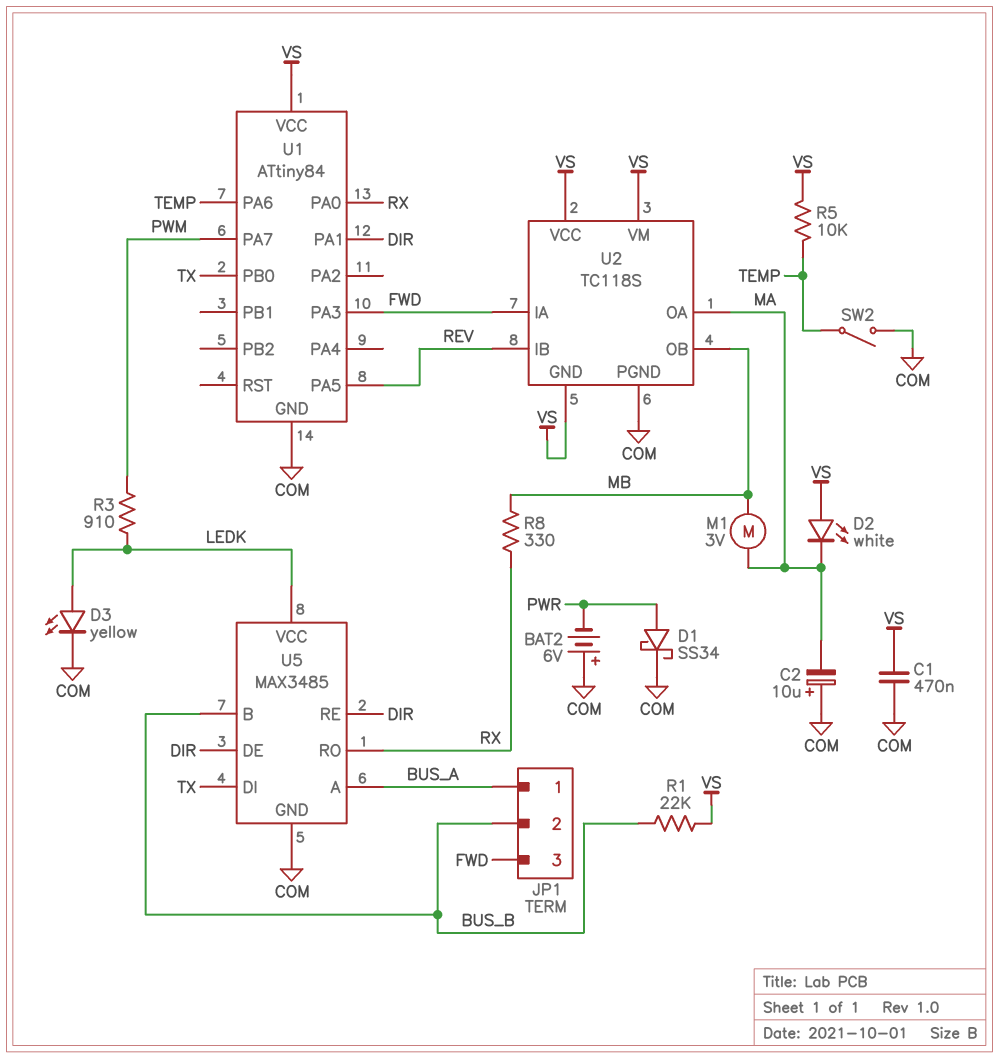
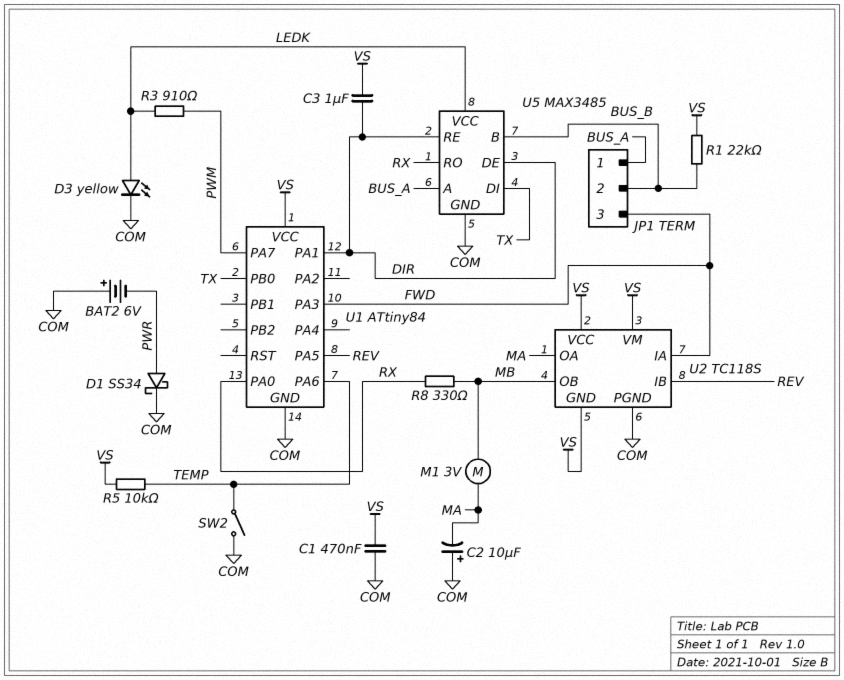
C3: none -> 1uF (DIR, VS)
D2: LED white (A VS, K MA) -> none

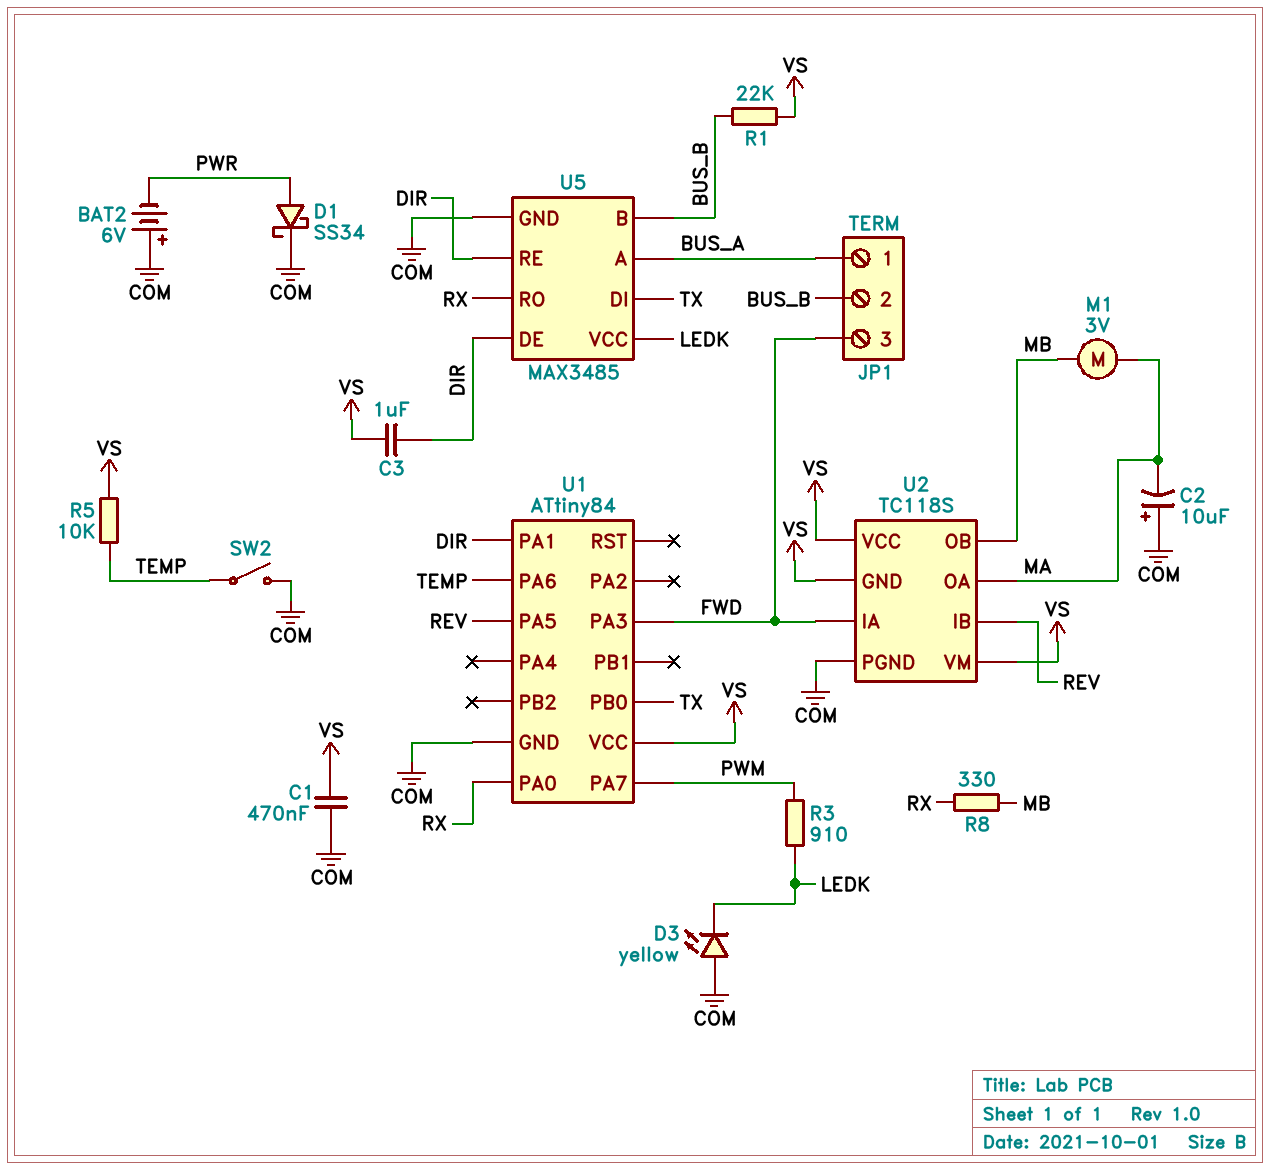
D3: LED yellow (A LEDK, K COM) -> LED yellow (A COM, K LEDK)

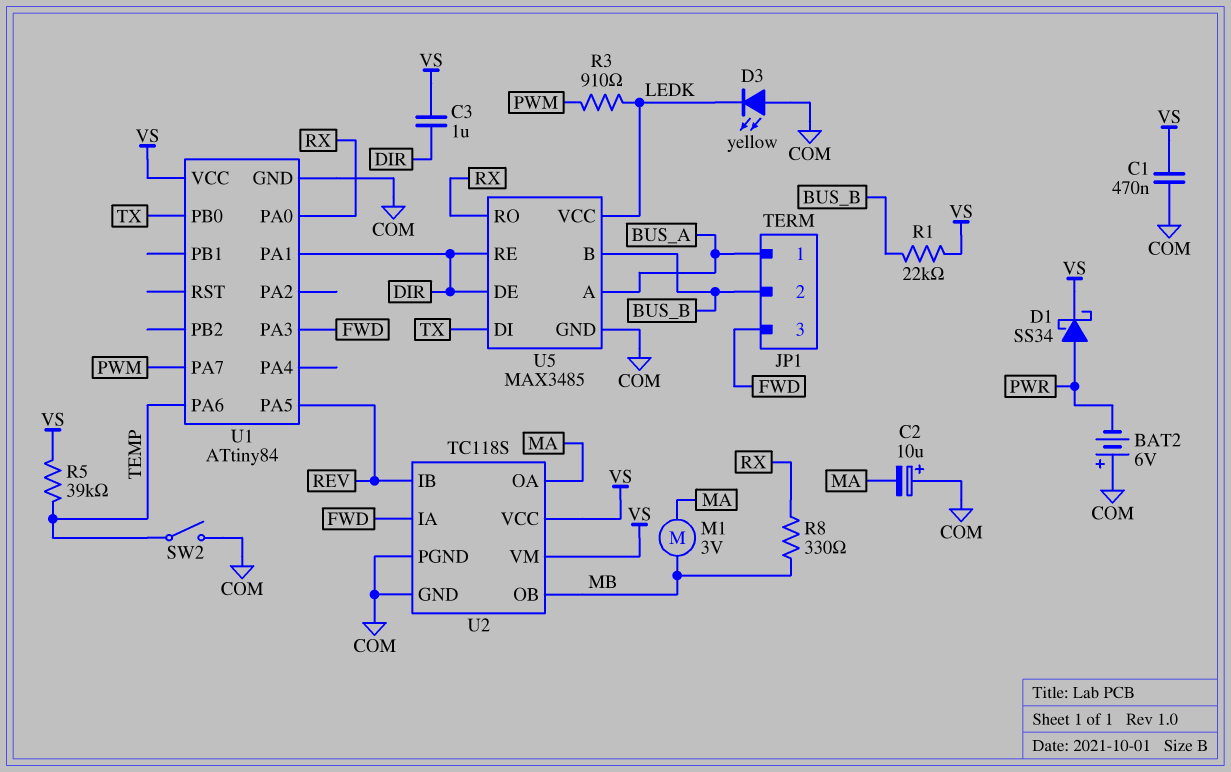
D1: schottky SS34 (A PWR, K COM) -> schottky SS34 (A PWR, K VS)
R5: 10k (TEMP, VS) -> 39k (TEMP, VS)
U2 pin GND: VS -> COM

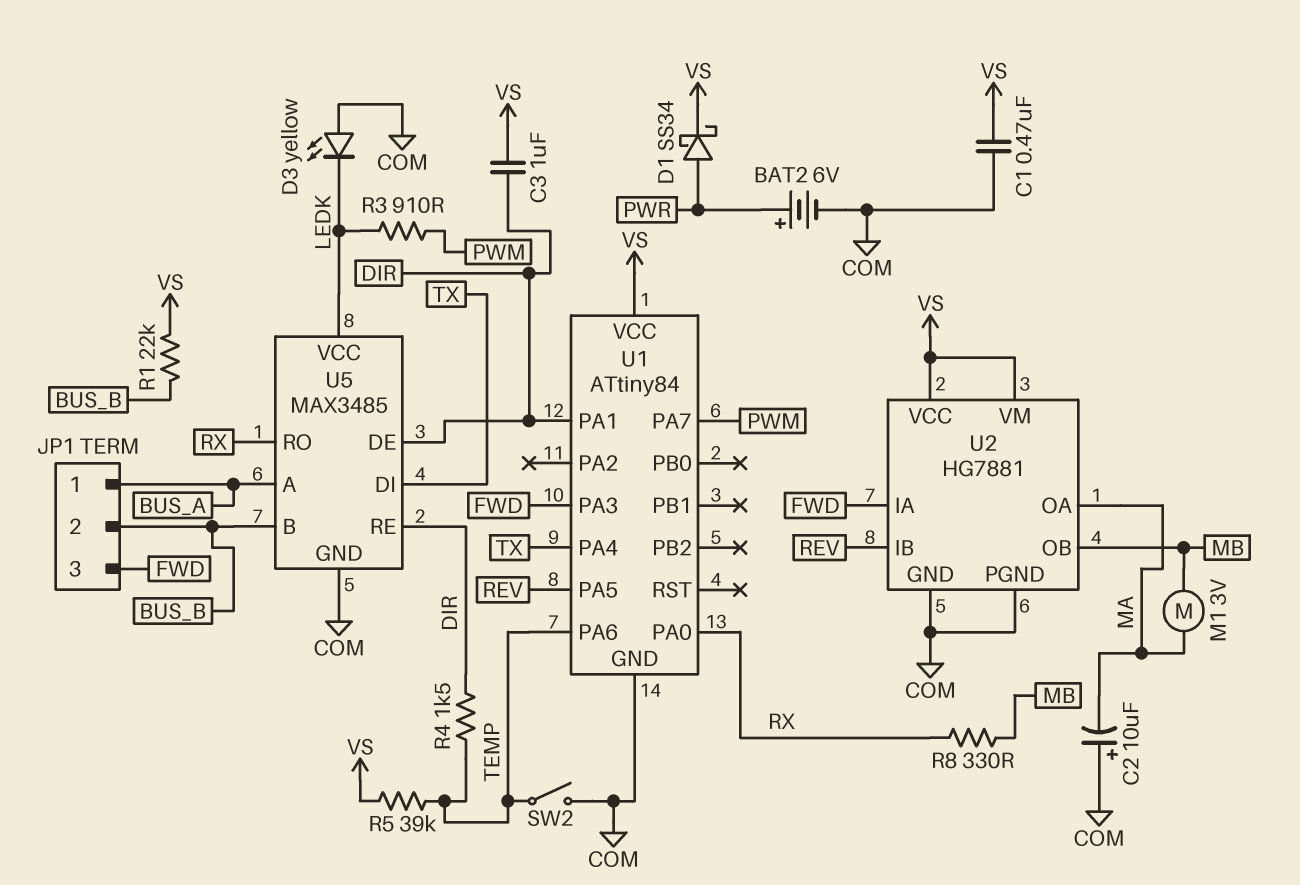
BAT2: 6V (plus COM, minus PWR) -> 6V (plus PWR, minus COM)
R4: none -> 1.5k (DIR, TEMP)
U1 pin PA4: none -> TX
U1 pin PB0: TX -> none
U2: TC118S -> HG7881

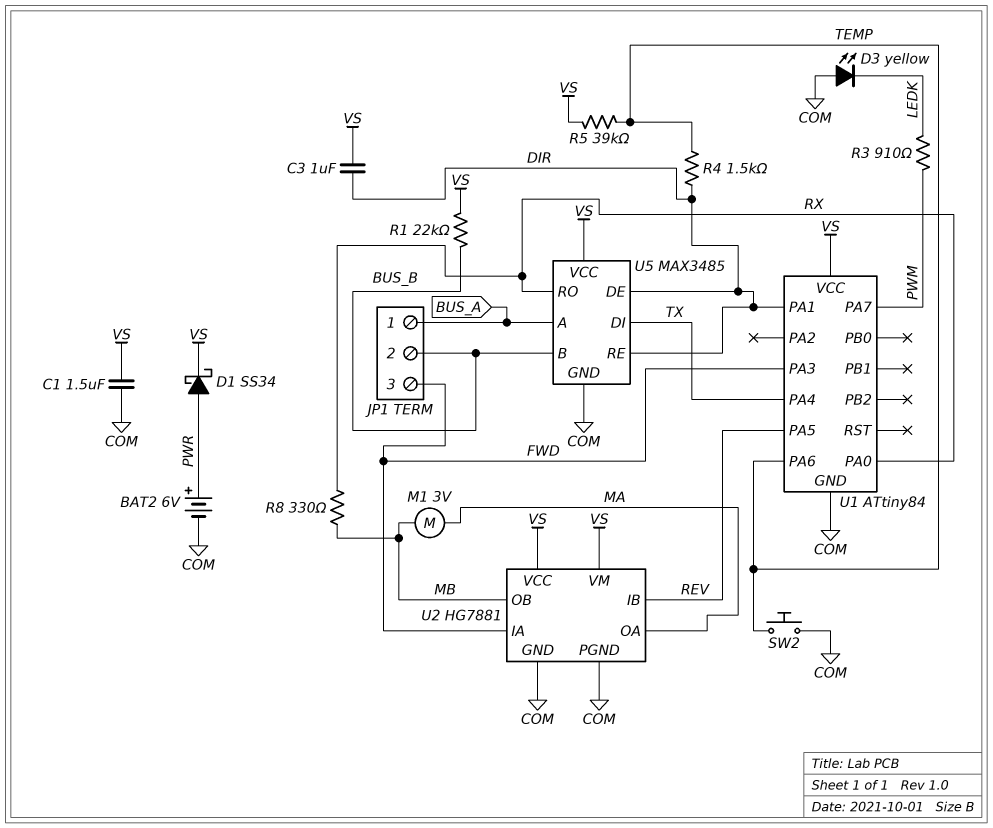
C1: 470nF (COM, VS) -> 1.5uF (COM, VS)
C2: 10uF (plus COM, minus MA) -> none
SW2: switch (COM, TEMP) -> button (COM, TEMP)
U5 pin VCC: LEDK -> VS

